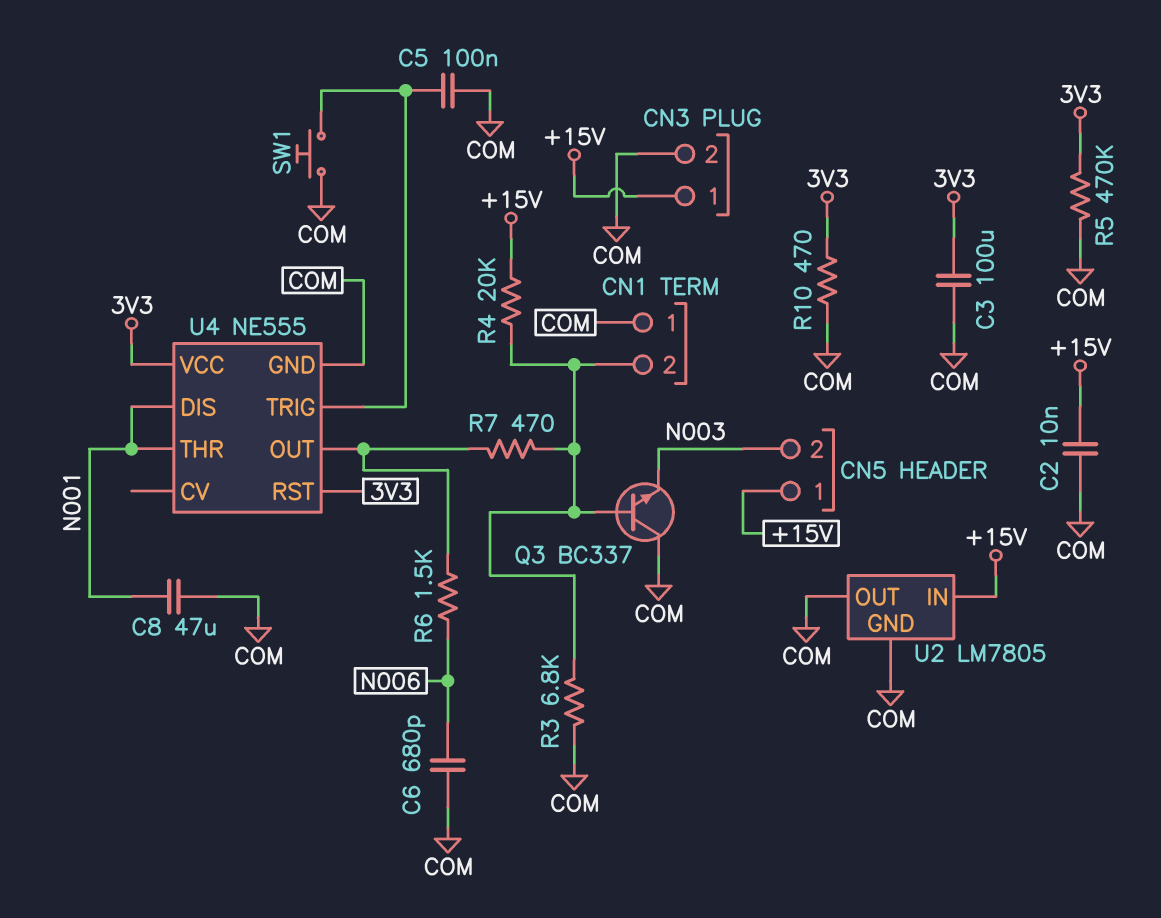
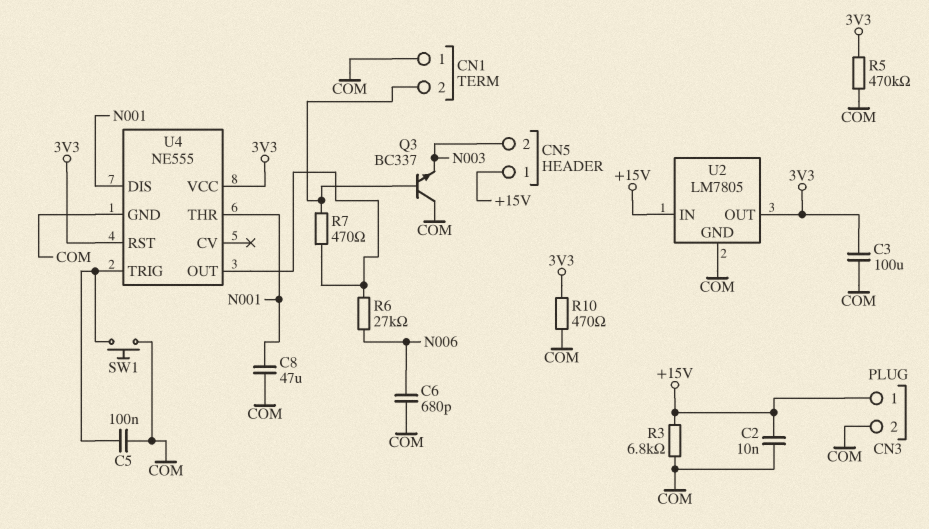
R3: 6.8k (CN1/2, COM) -> 6.8k (+15V, COM)
R4: 20k (+15V, CN1/2) -> none
R6: 1.5k (N006, U4/OUT) -> 27k (N006, U4/OUT)
U2 pin OUT: COM -> 3V3

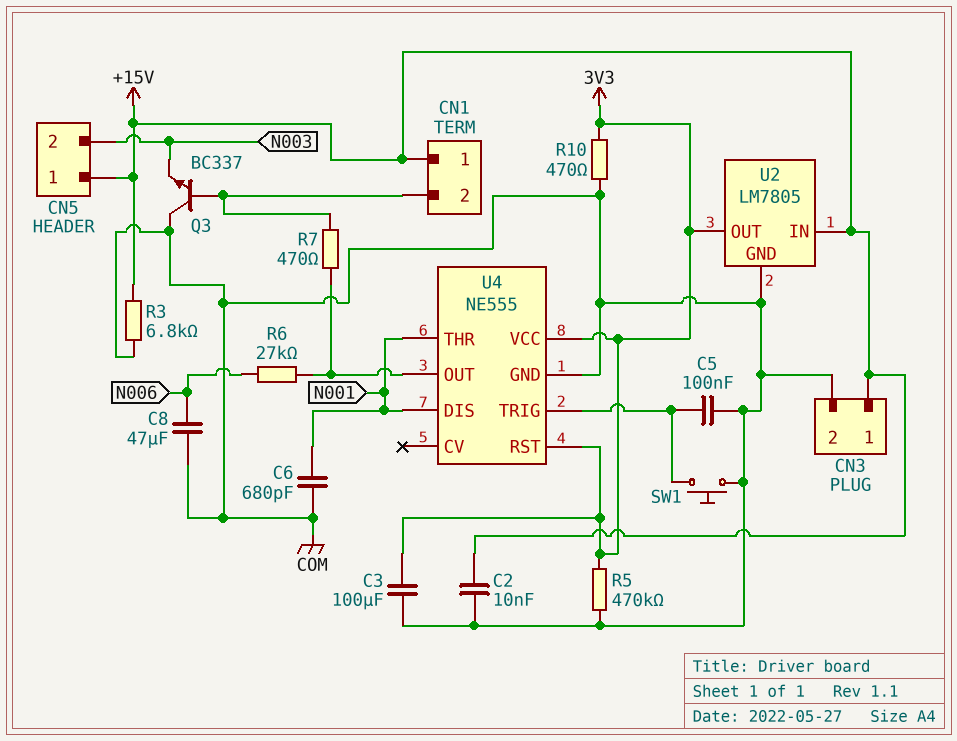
C6: 680pF (COM, N006) -> 680pF (COM, N001)
C8: 47uF (COM, N001) -> 47uF (COM, N006)
CN1 pin 1: COM -> +15V

